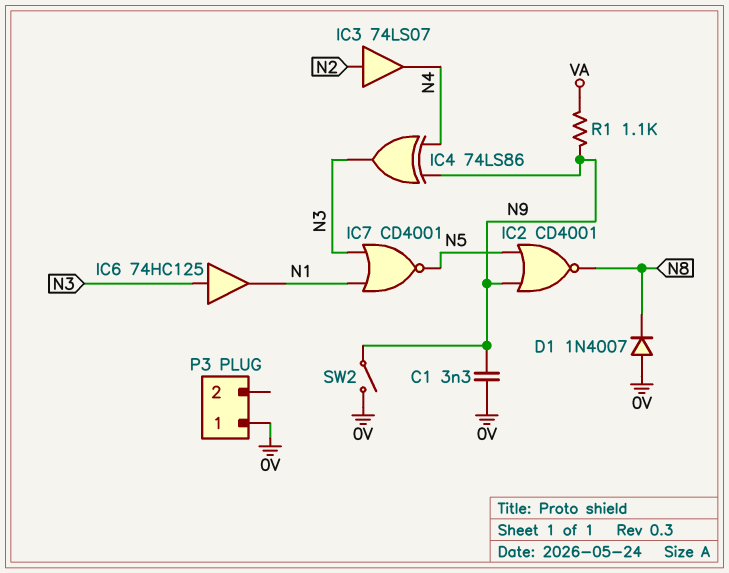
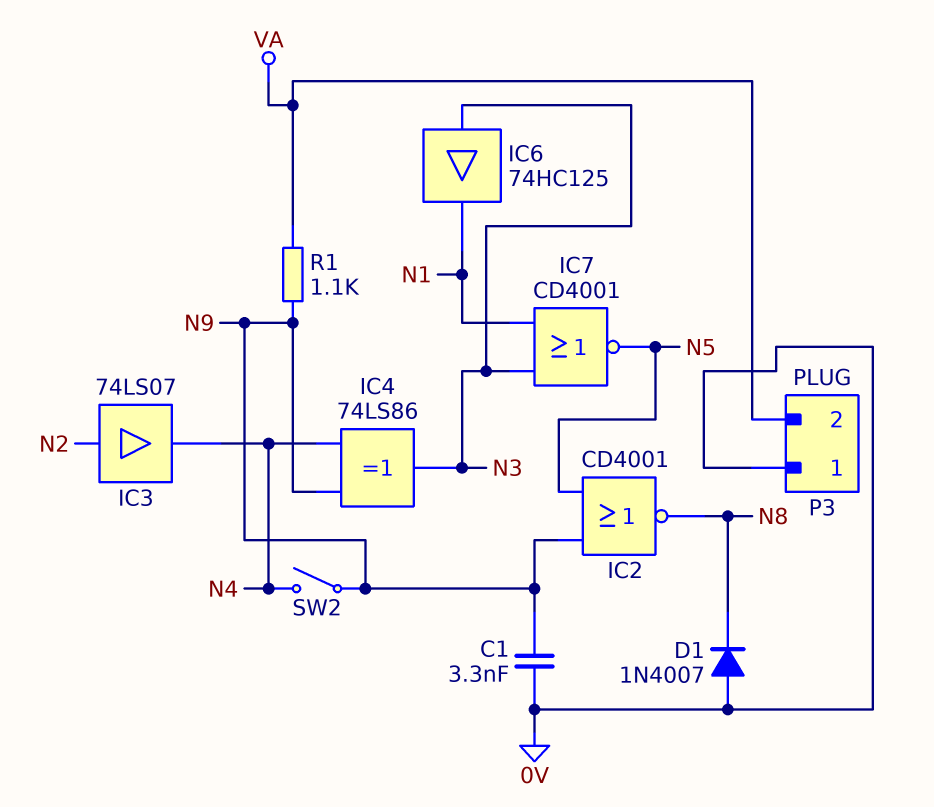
P3 pin 2: none -> VA
SW2: switch (0V, N9) -> switch (N4, N9)

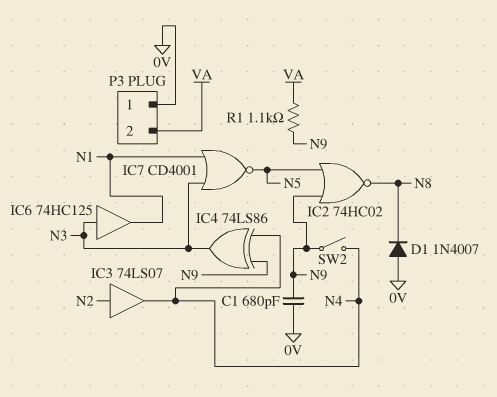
C1: 3.3nF (0V, N9) -> 680pF (0V, N9)
IC2: NOR CD4001 (in N5, in N9, out N8) -> NOR 74HC02 (in N5, in N9, out N8)

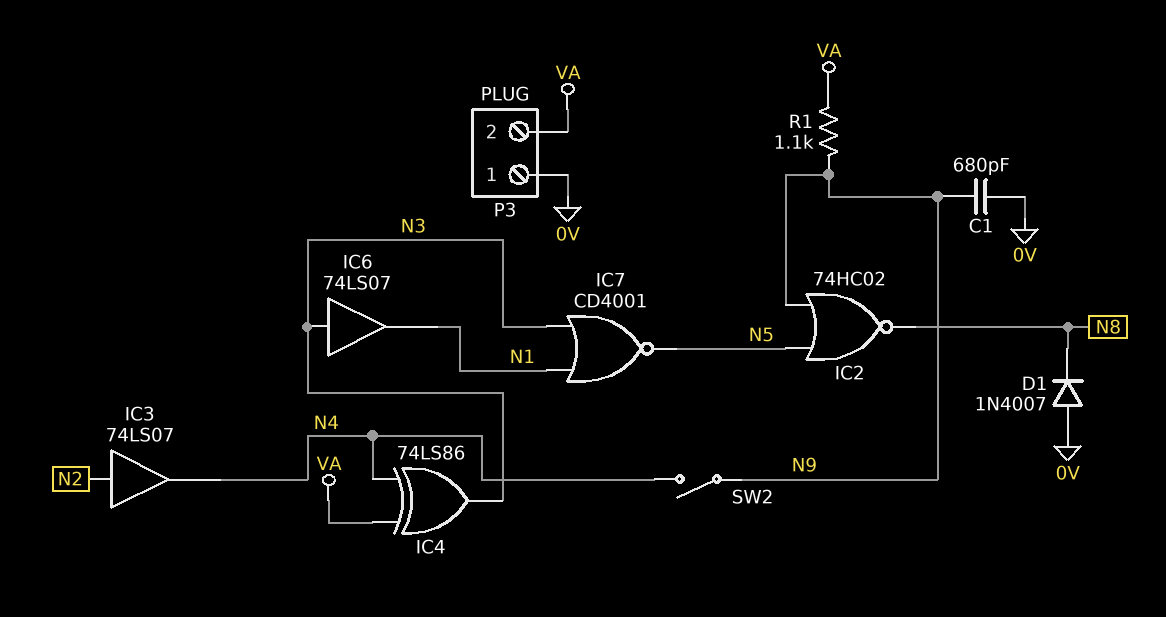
IC4: XOR 74LS86 (in N4, in N9, out N3) -> XOR 74LS86 (in N4, in VA, out N3)
IC6: buffer 74HC125 (in N3, out N1) -> buffer 74LS07 (in N3, out N1)

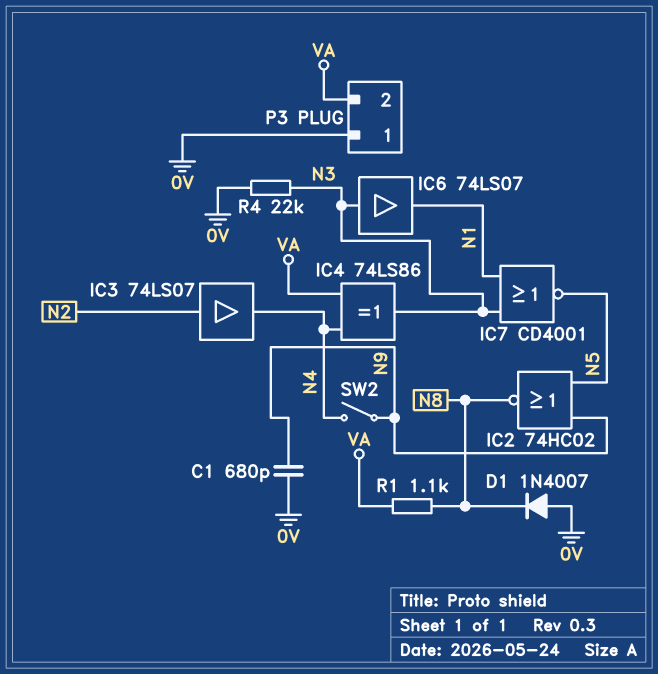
R1: 1.1k (N9, VA) -> 1.1k (N8, VA)
R4: none -> 22k (0V, N3)

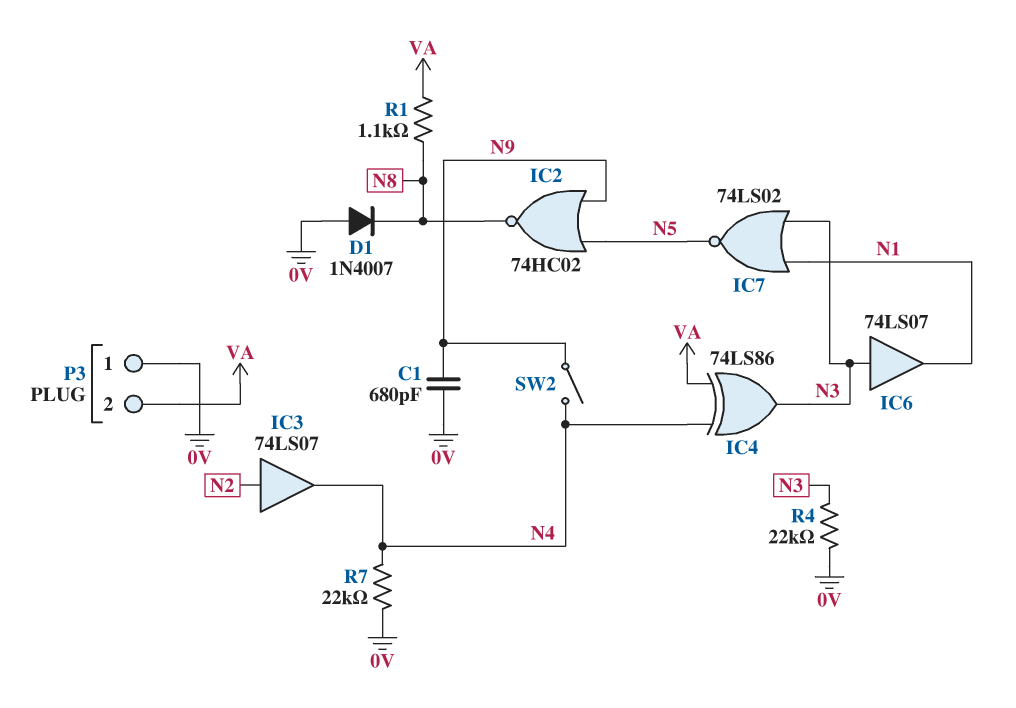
IC7: NOR CD4001 (in N1, in N3, out N5) -> NOR 74LS02 (in N1, in N3, out N5)
R7: none -> 22k (0V, N4)

